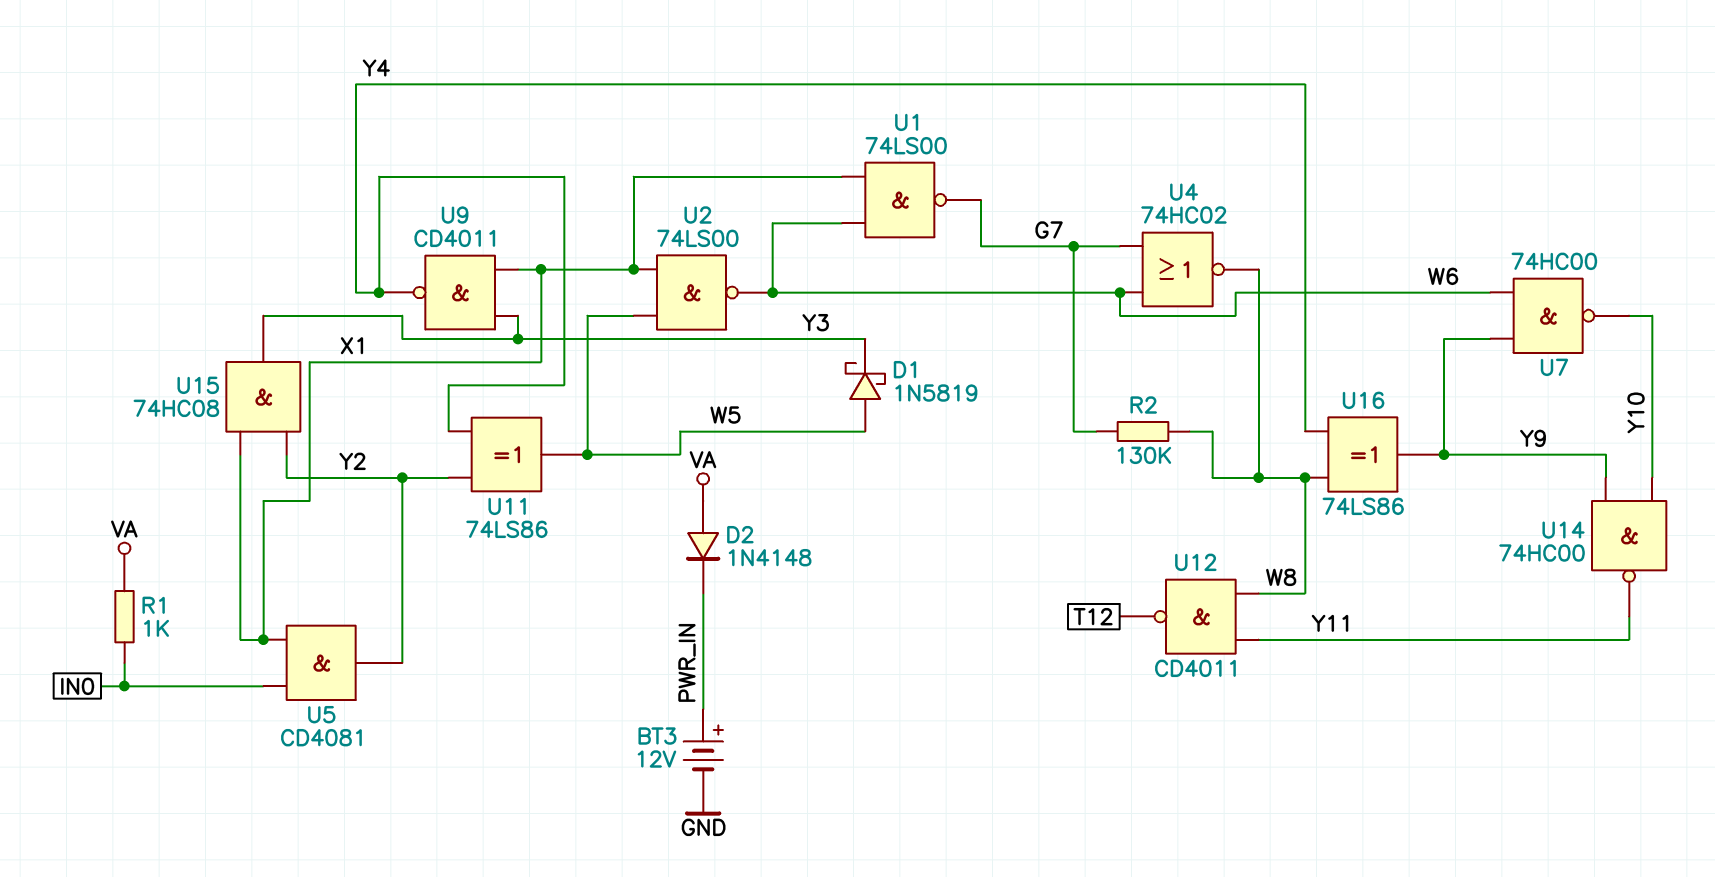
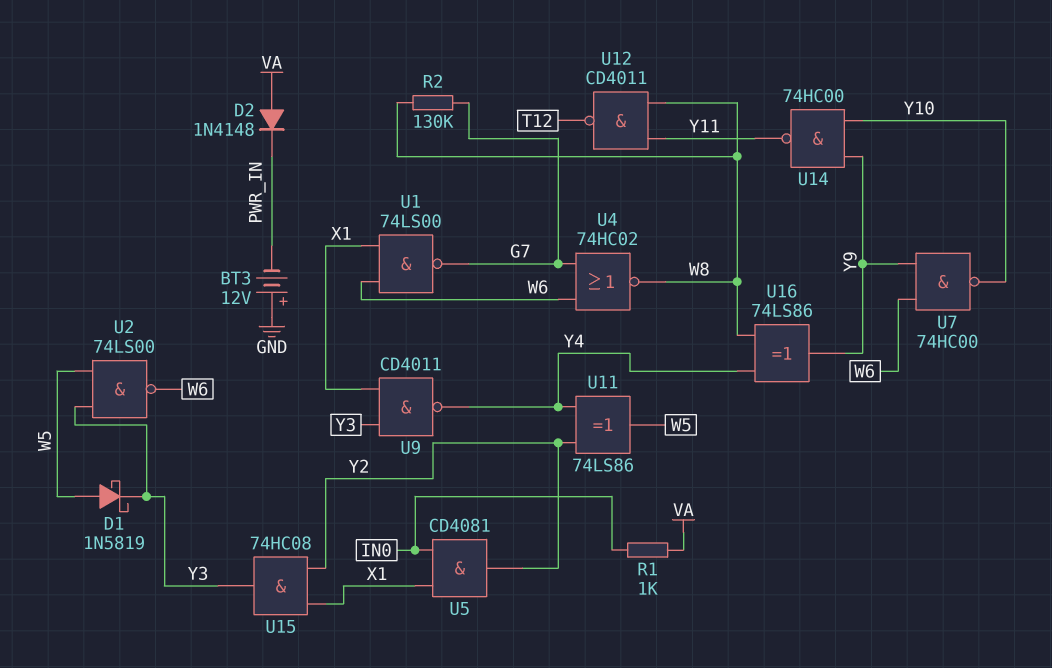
BT3: 12V (plus PWR_IN, minus GND) -> 12V (plus GND, minus PWR_IN)
U2: NAND 74LS00 (in W5, in X1, out W6) -> NAND 74LS00 (in W5, in Y3, out W6)

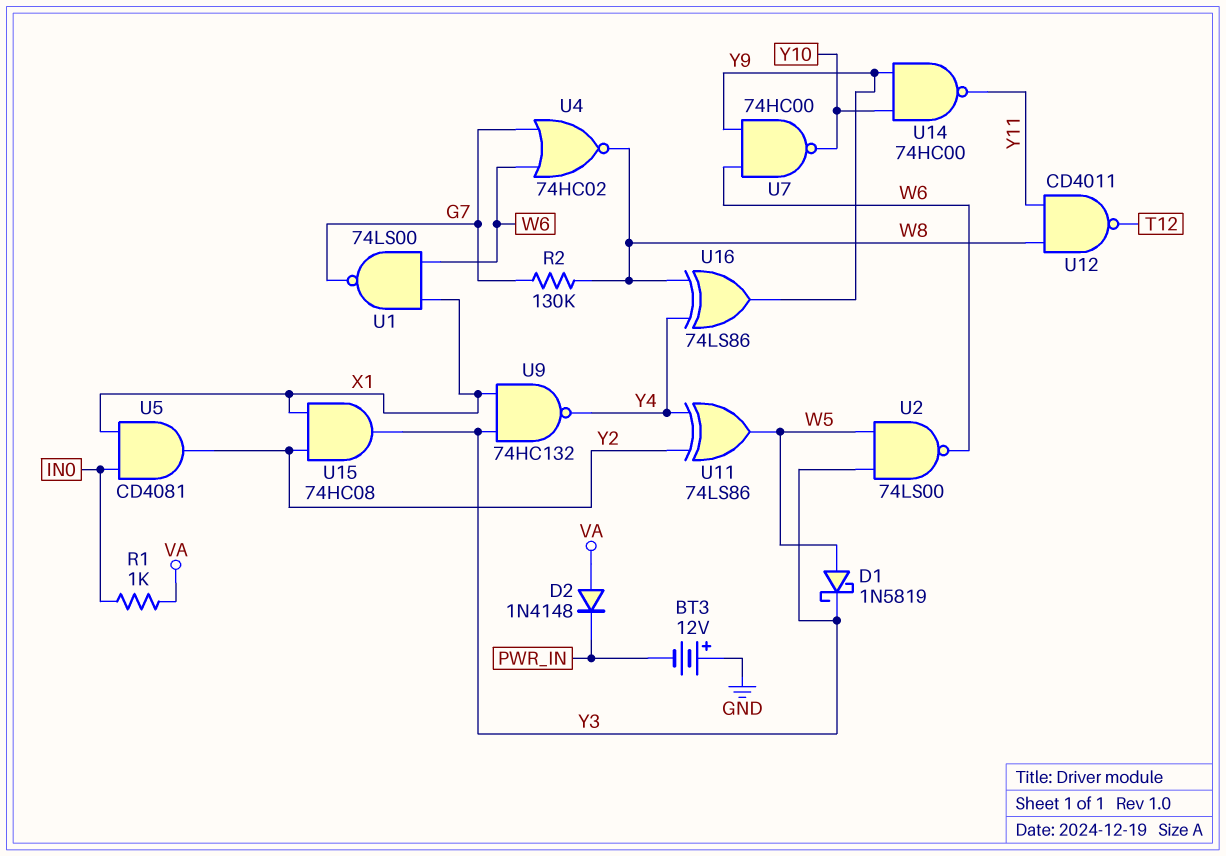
U9: NAND CD4011 (in X1, in Y3, out Y4) -> NAND 74HC132 (in X1, in Y3, out Y4)

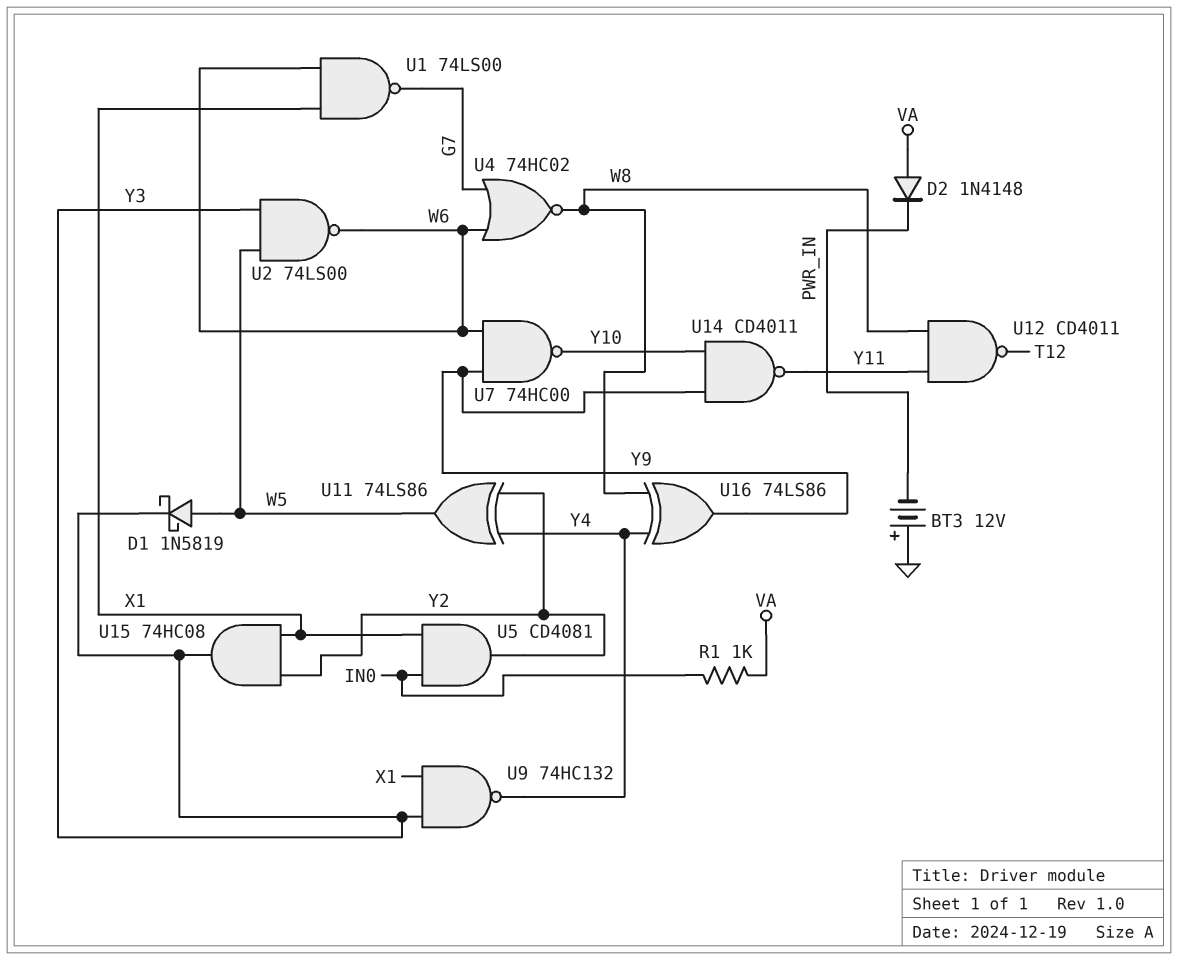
R2: 130k (G7, W8) -> none
U14: NAND 74HC00 (in Y9, in Y10, out Y11) -> NAND CD4011 (in Y9, in Y10, out Y11)

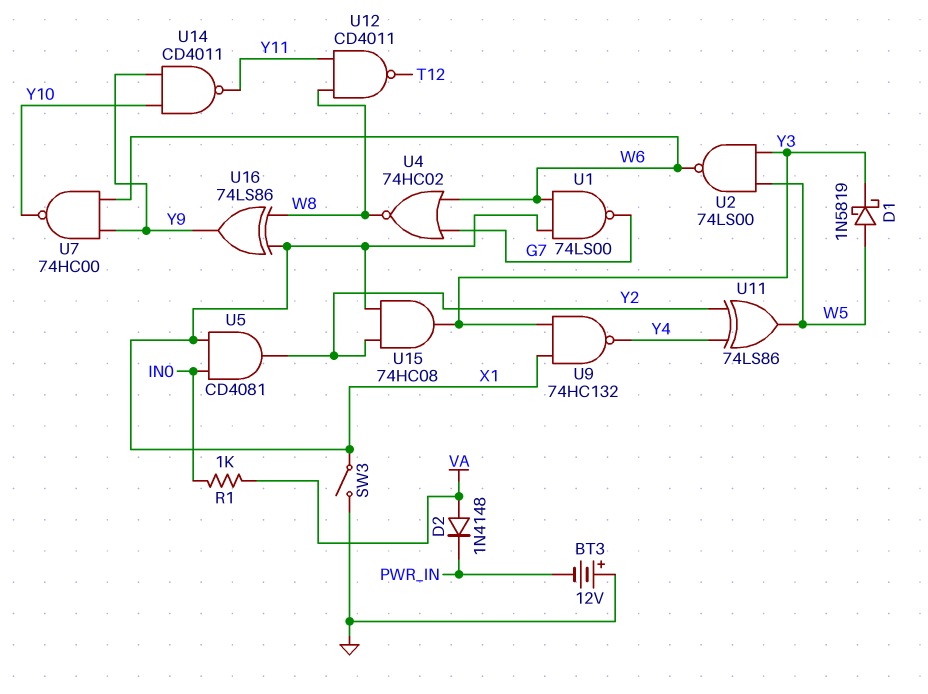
SW3: none -> switch (GND, X1)
U16: XOR 74LS86 (in W8, in Y4, out Y9) -> XOR 74LS86 (in W8, in X1, out Y9)

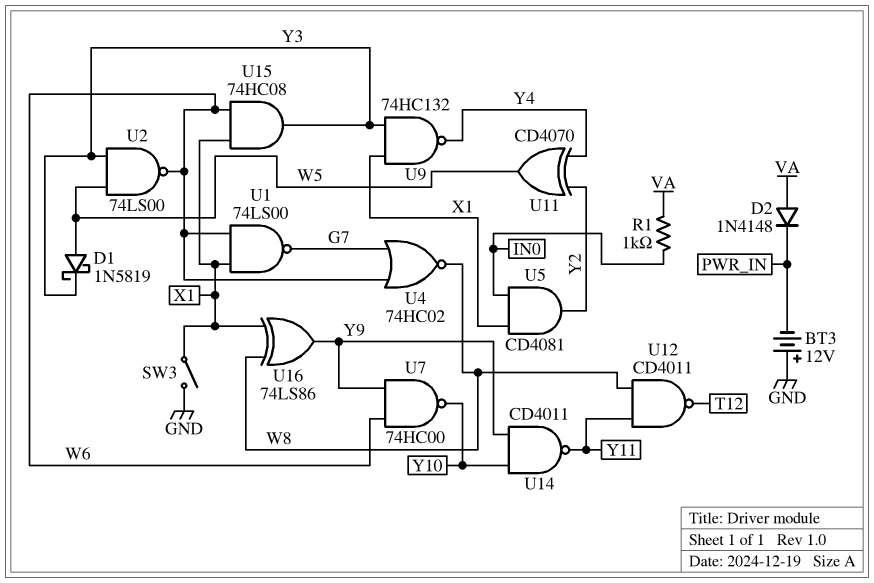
U11: XOR 74LS86 (in Y2, in Y4, out W5) -> XOR CD4070 (in Y2, in Y4, out W5)
U15: AND 74HC08 (in X1, in Y2, out Y3) -> AND 74HC08 (in W6, in X1, out Y3)

